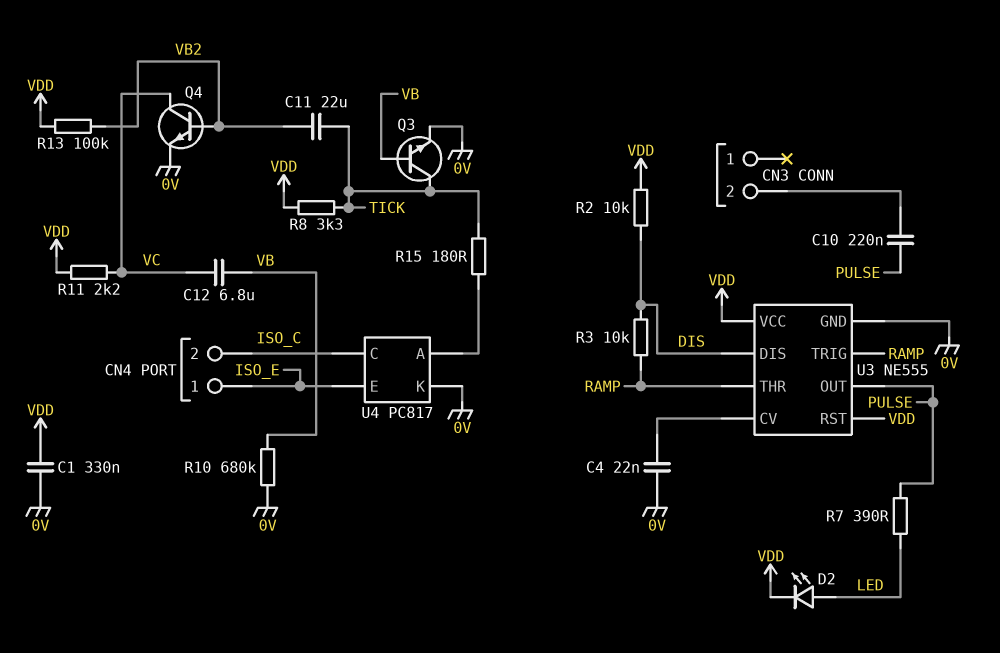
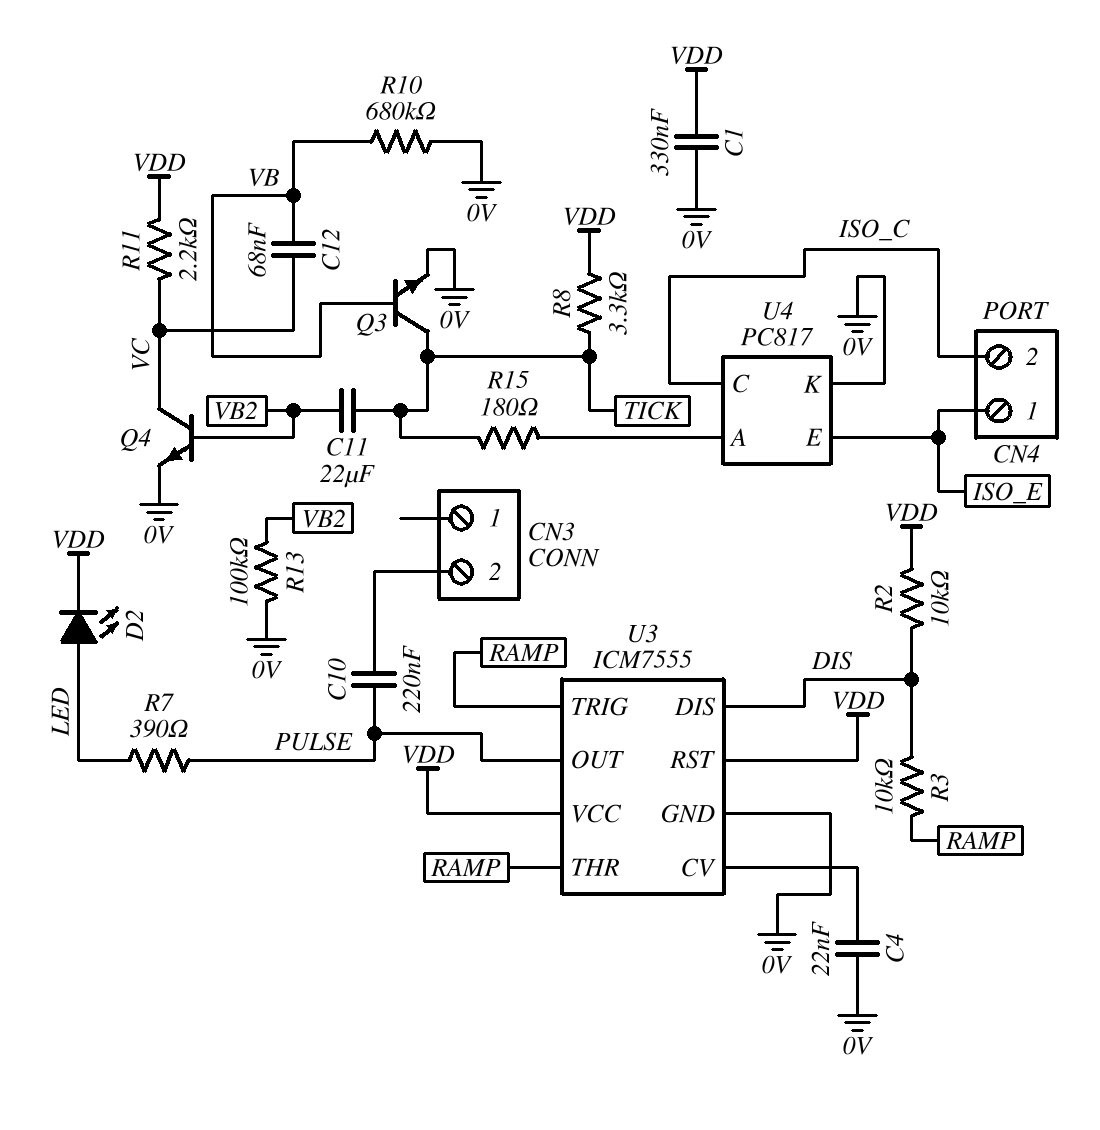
C12: 6.8uF (VB, VC) -> 68nF (VB, VC)
R13: 100k (VB2, VDD) -> 100k (0V, VB2)
U3: NE555 -> ICM7555

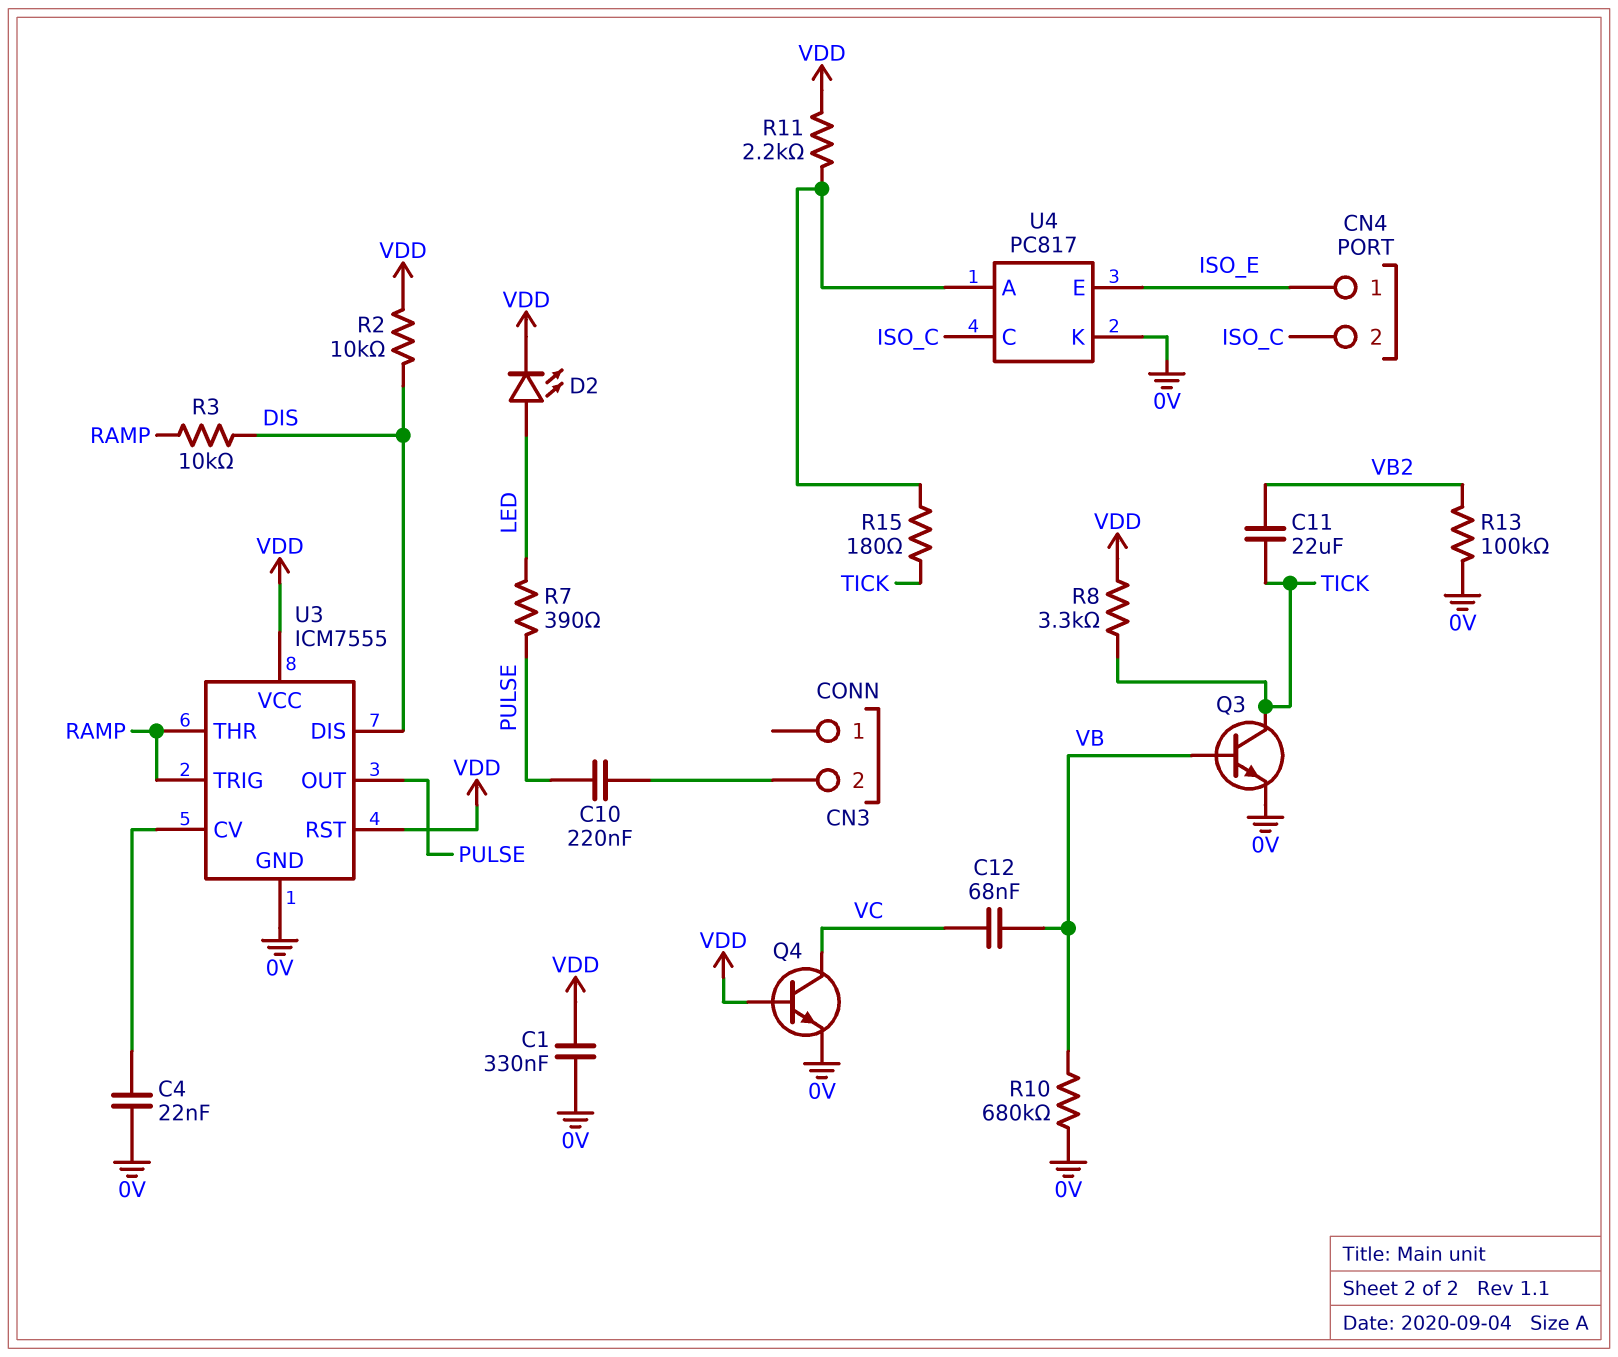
Q4: NPN (B VB2, C VC, E 0V) -> NPN (B VDD, C VC, E 0V)
R11: 2.2k (VC, VDD) -> 2.2k (U4/A, VDD)

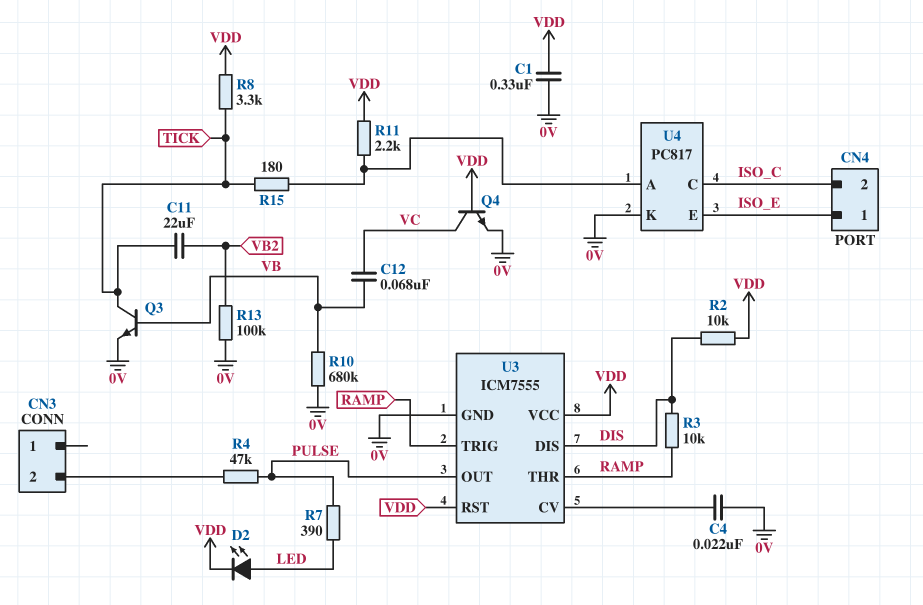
C10: 220nF (CN3/2, PULSE) -> none
R4: none -> 47k (CN3/2, PULSE)

